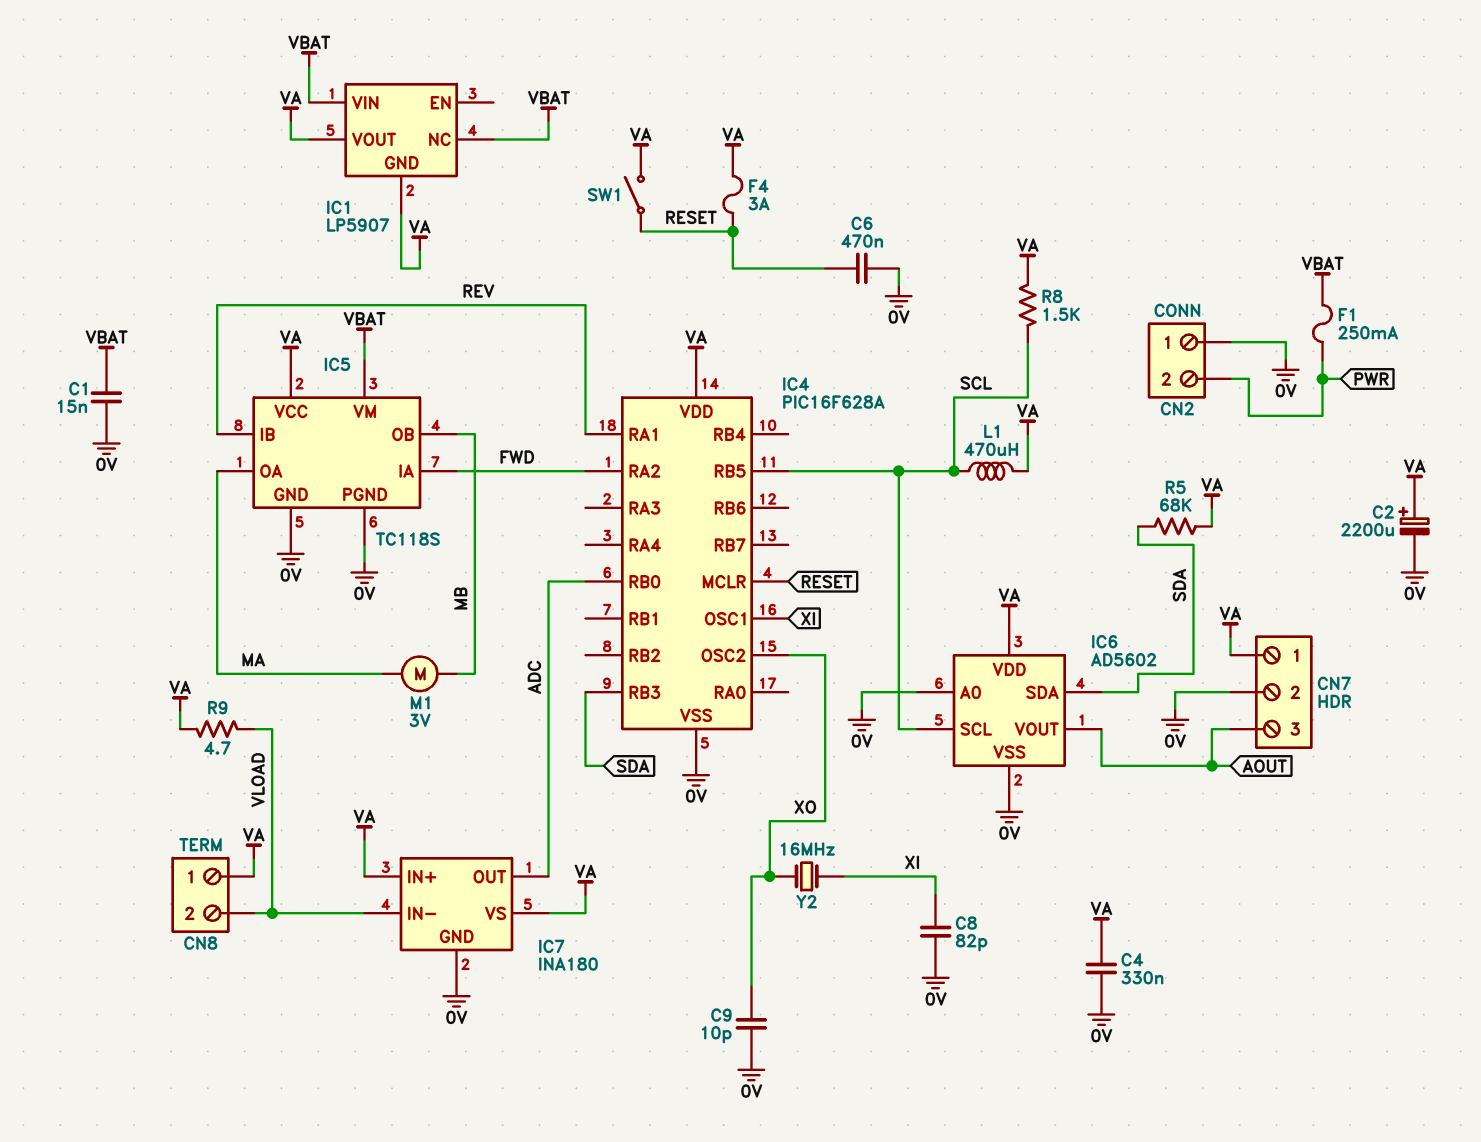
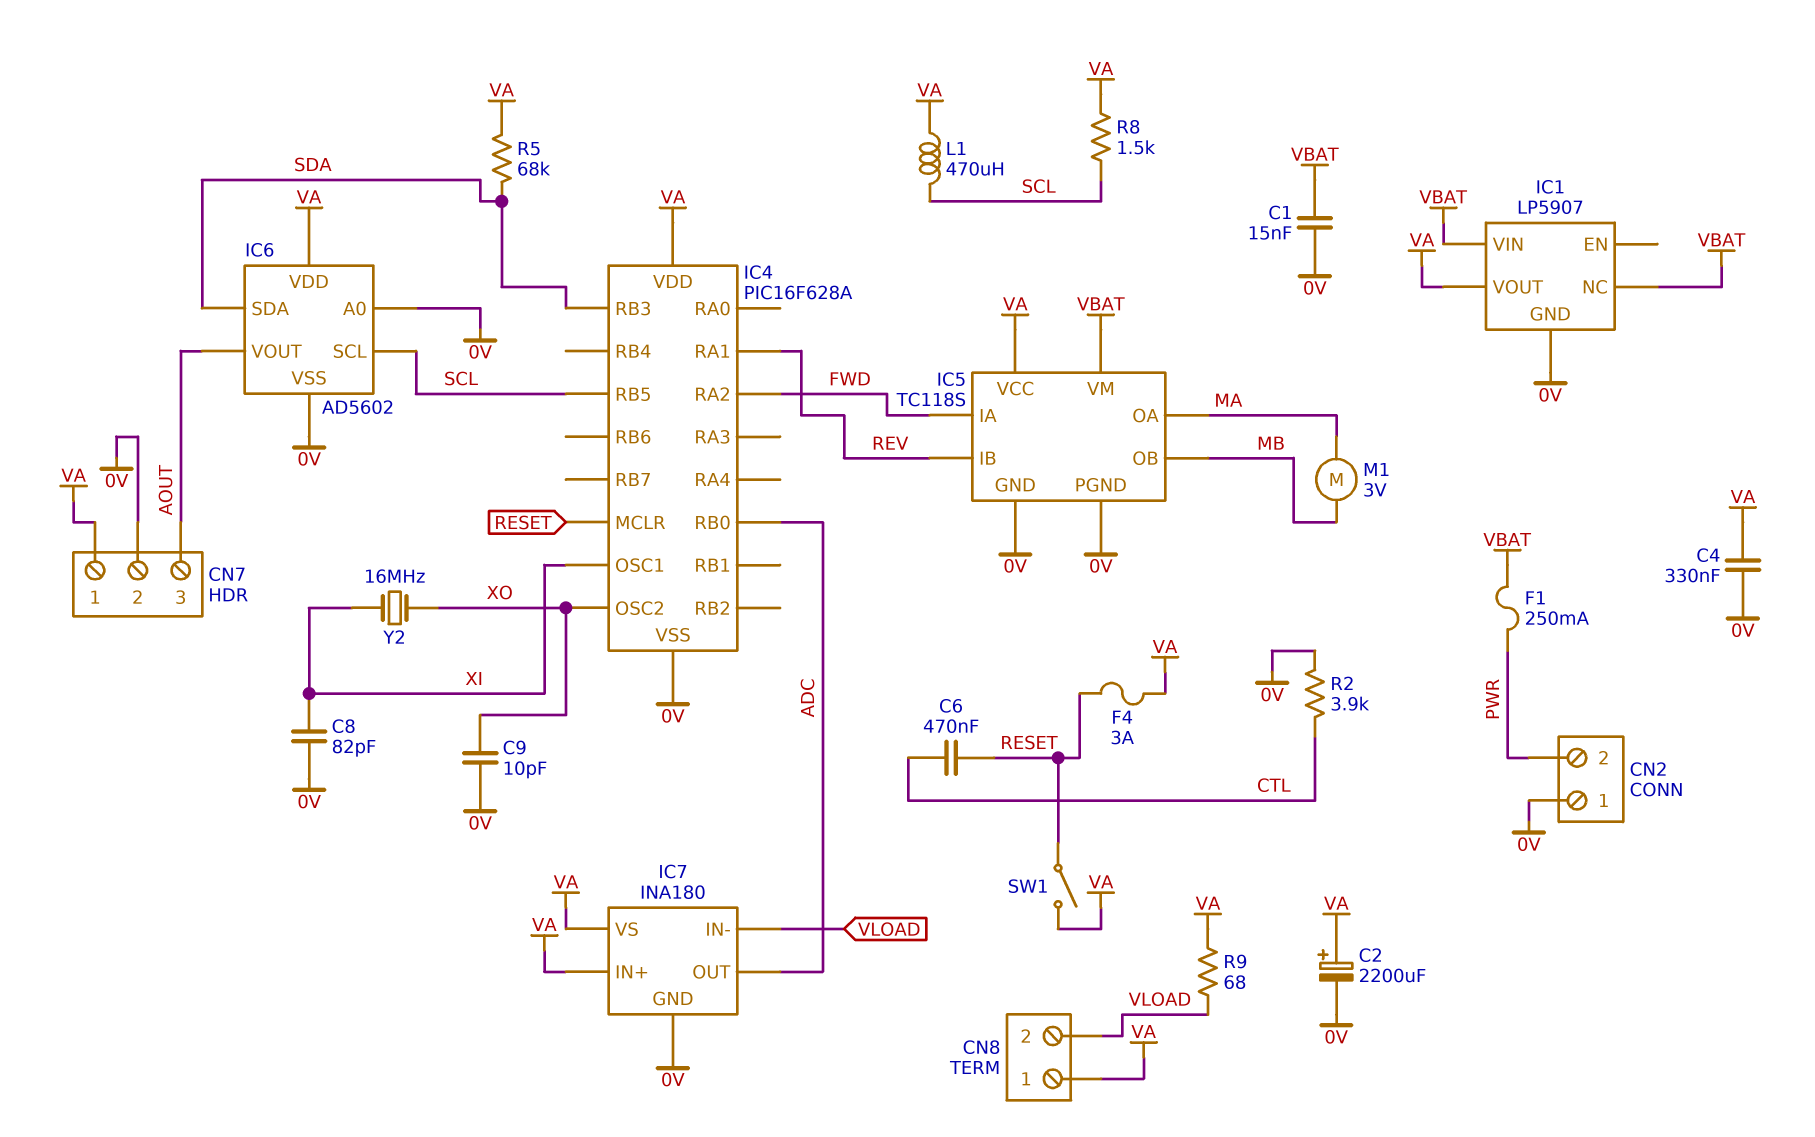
C6: 470nF (0V, RESET) -> 470nF (CTL, RESET)
IC1 pin GND: VA -> 0V
R2: none -> 3.9k (0V, CTL)
R9: 4.7 (VA, VLOAD) -> 68 (VA, VLOAD)

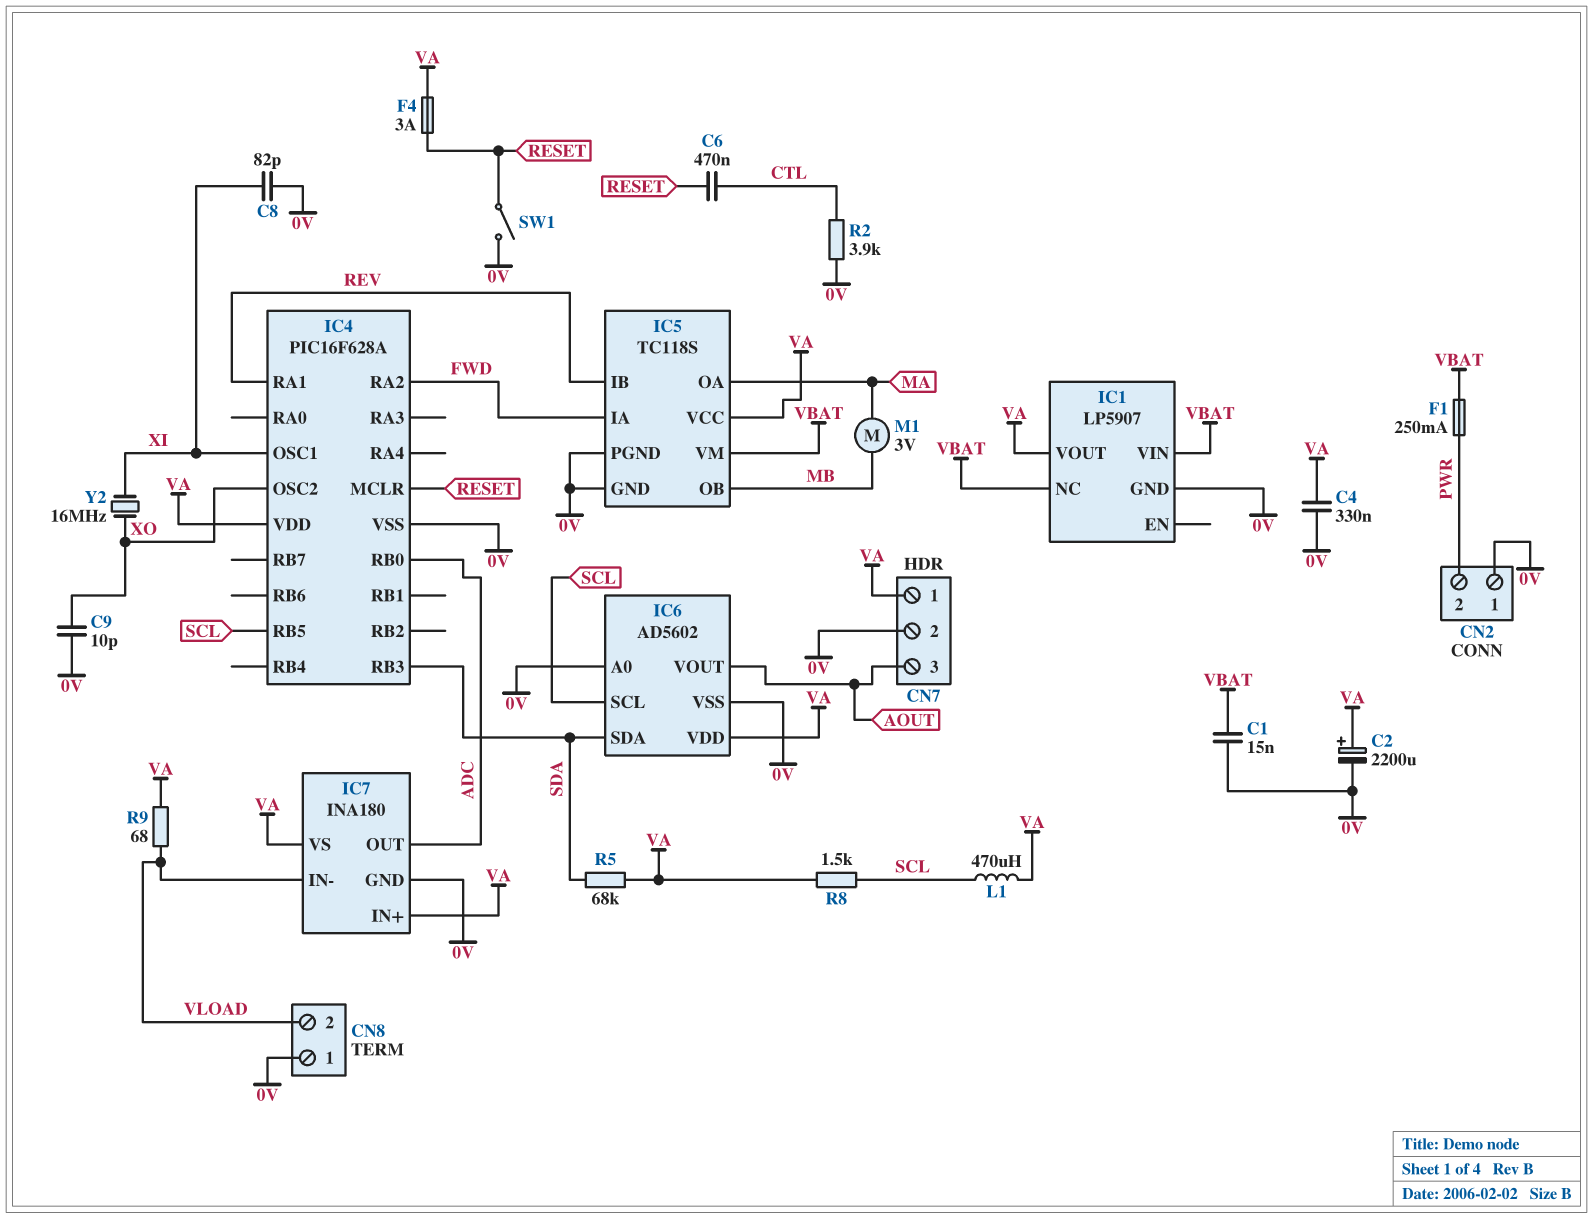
CN8 pin 1: VA -> 0V
SW1: switch (RESET, VA) -> switch (0V, RESET)

